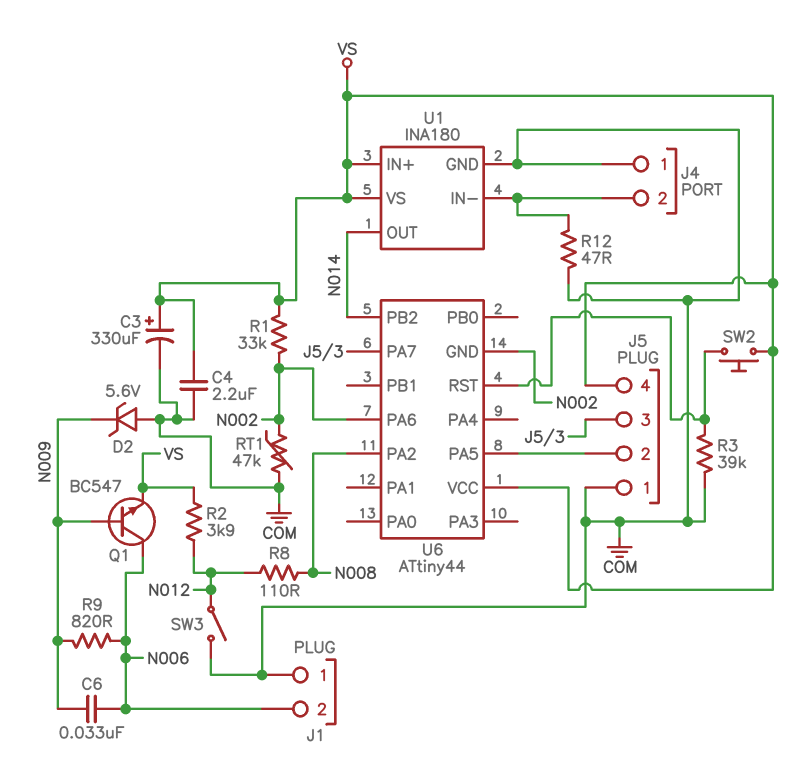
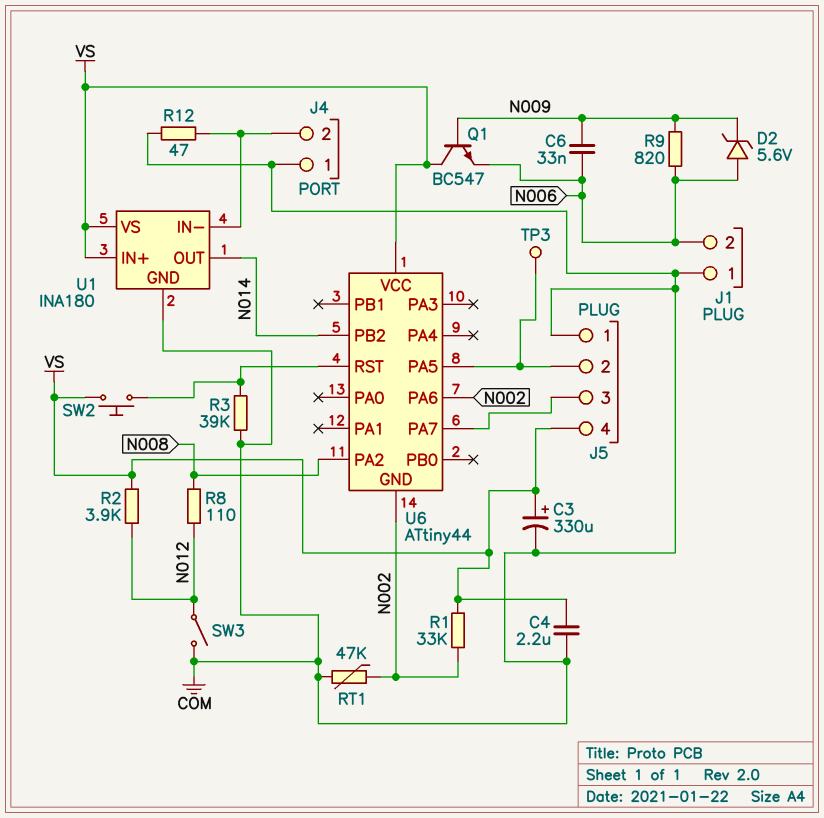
D2: zener 5.6V (A COM, K N009) -> zener 5.6V (A N006, K N009)
Q1: NPN BC547 (B N009, C N006, E VS) -> NPN BC547 (B N009, C VS, E N006)
TP3: none -> test point (J5/2)

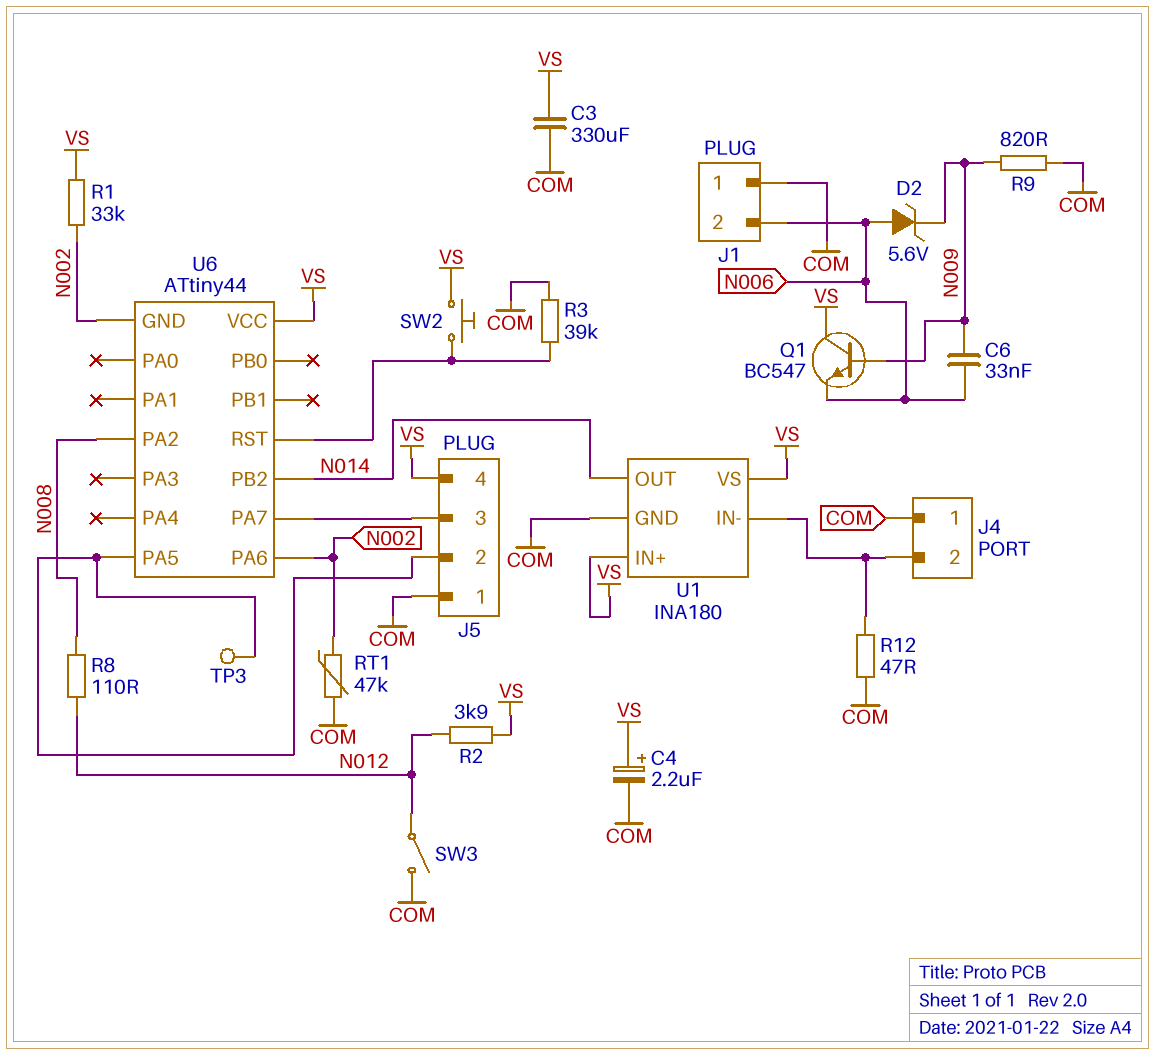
C3: 330uF (plus VS, minus COM) -> 330uF (COM, VS)
C4: 2.2uF (COM, VS) -> 2.2uF (plus VS, minus COM)
R9: 820 (N006, N009) -> 820 (COM, N009)

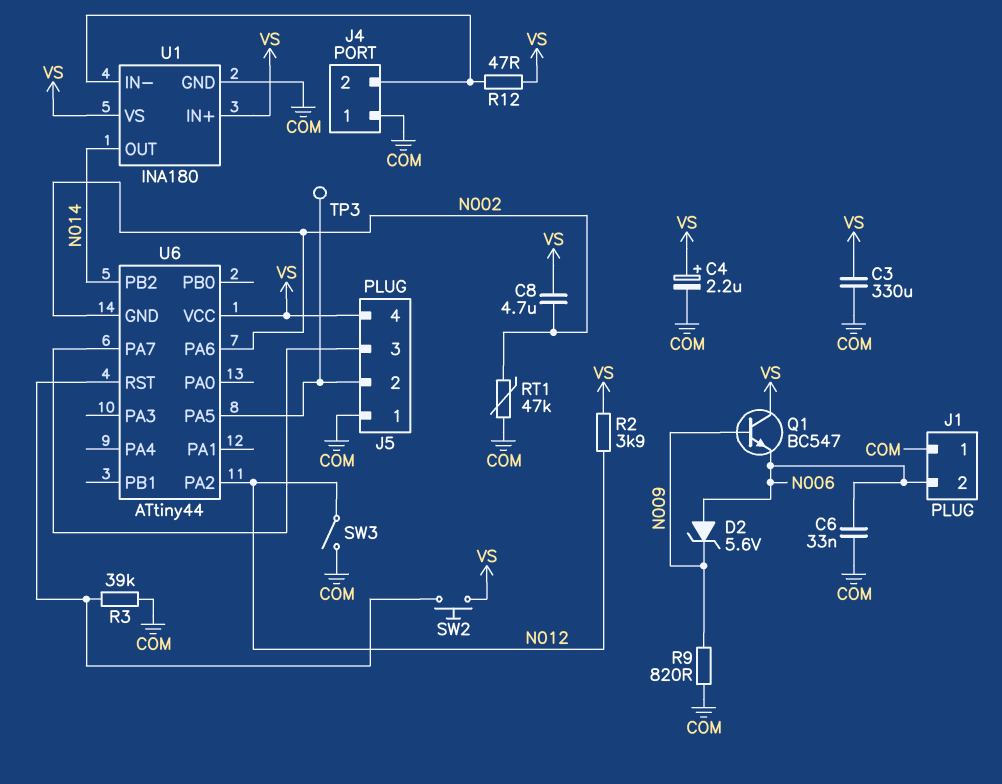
C6: 33nF (N006, N009) -> 33nF (COM, N006)
C8: none -> 4.7uF (N002, VS)
R1: 33k (N002, VS) -> none
R8: 110 (N008, N012) -> none
R12: 47 (COM, J4/2) -> 47 (J4/2, VS)
U6 pin PA2: N008 -> N012

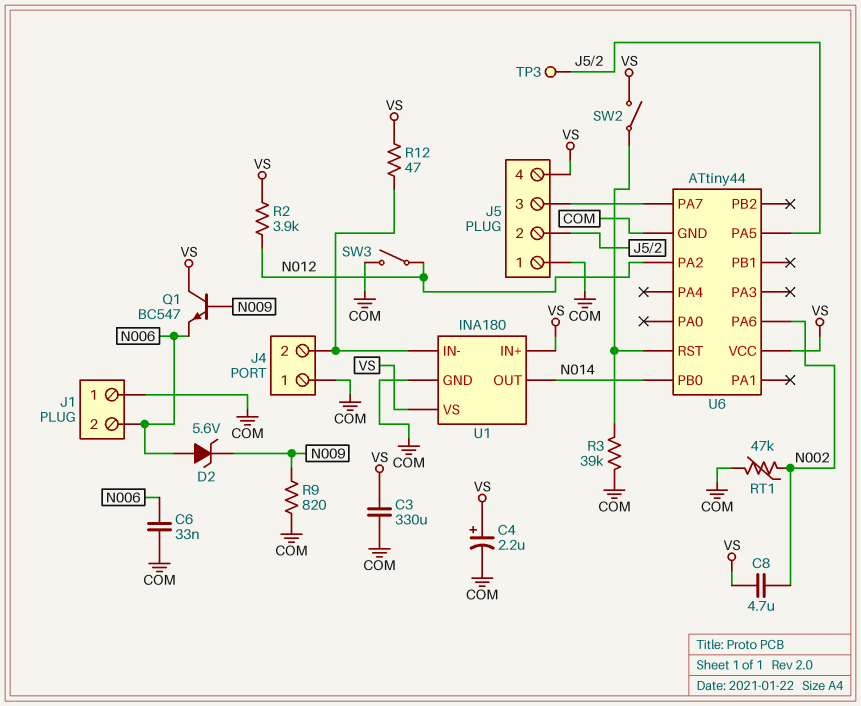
SW2: button (U6/RST, VS) -> switch (U6/RST, VS)
U6 pin GND: N002 -> COM
U6 pin PB0: none -> N014
U6 pin PB2: N014 -> none

